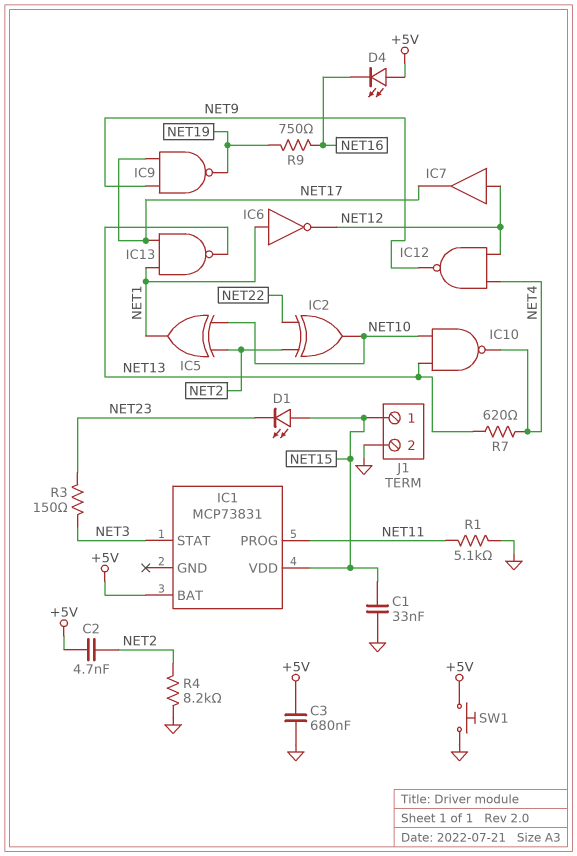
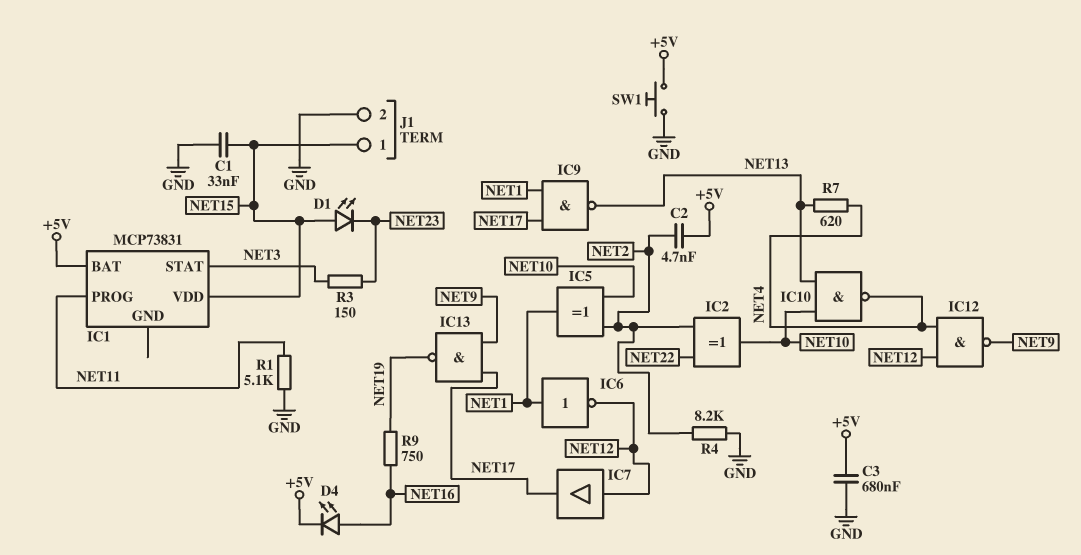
D4: LED (A +5V, K NET16) -> LED (A NET16, K +5V)
IC9: NAND (in NET9, in NET17, out NET19) -> NAND (in NET1, in NET17, out NET13)
IC13: NAND (in NET1, in NET17, out NET13) -> NAND (in NET9, in NET17, out NET19)

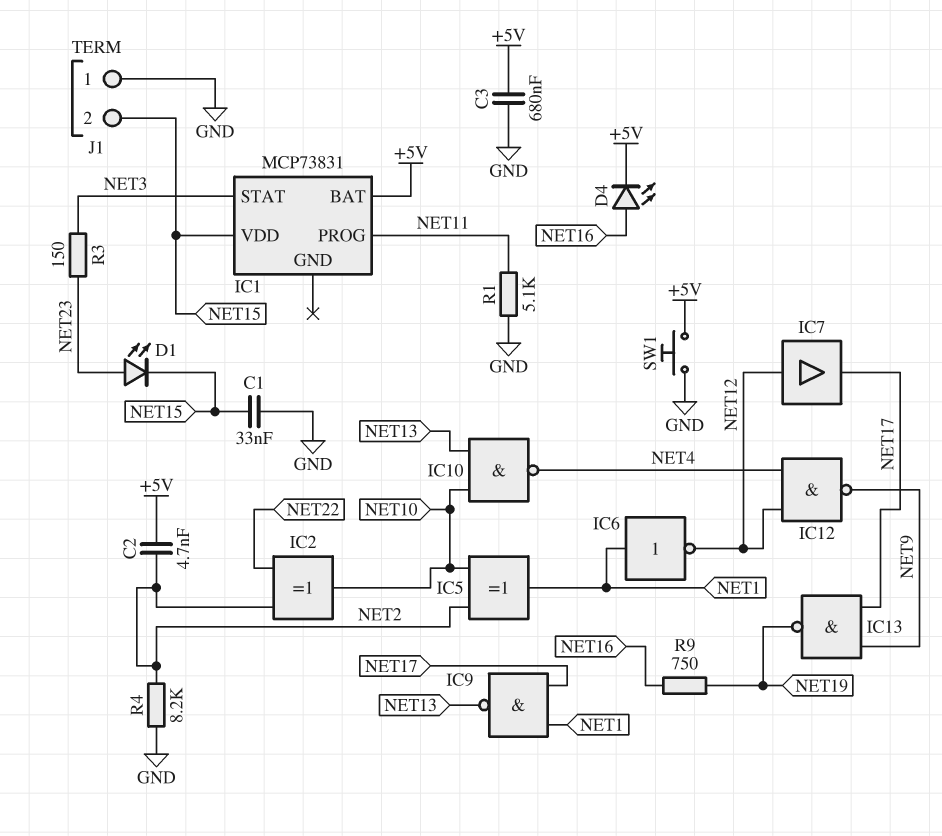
D1: LED (A NET15, K NET23) -> LED (A NET23, K NET15)
J1 pin 1: NET15 -> GND
J1 pin 2: GND -> NET15
R7: 620 (NET4, NET13) -> none

